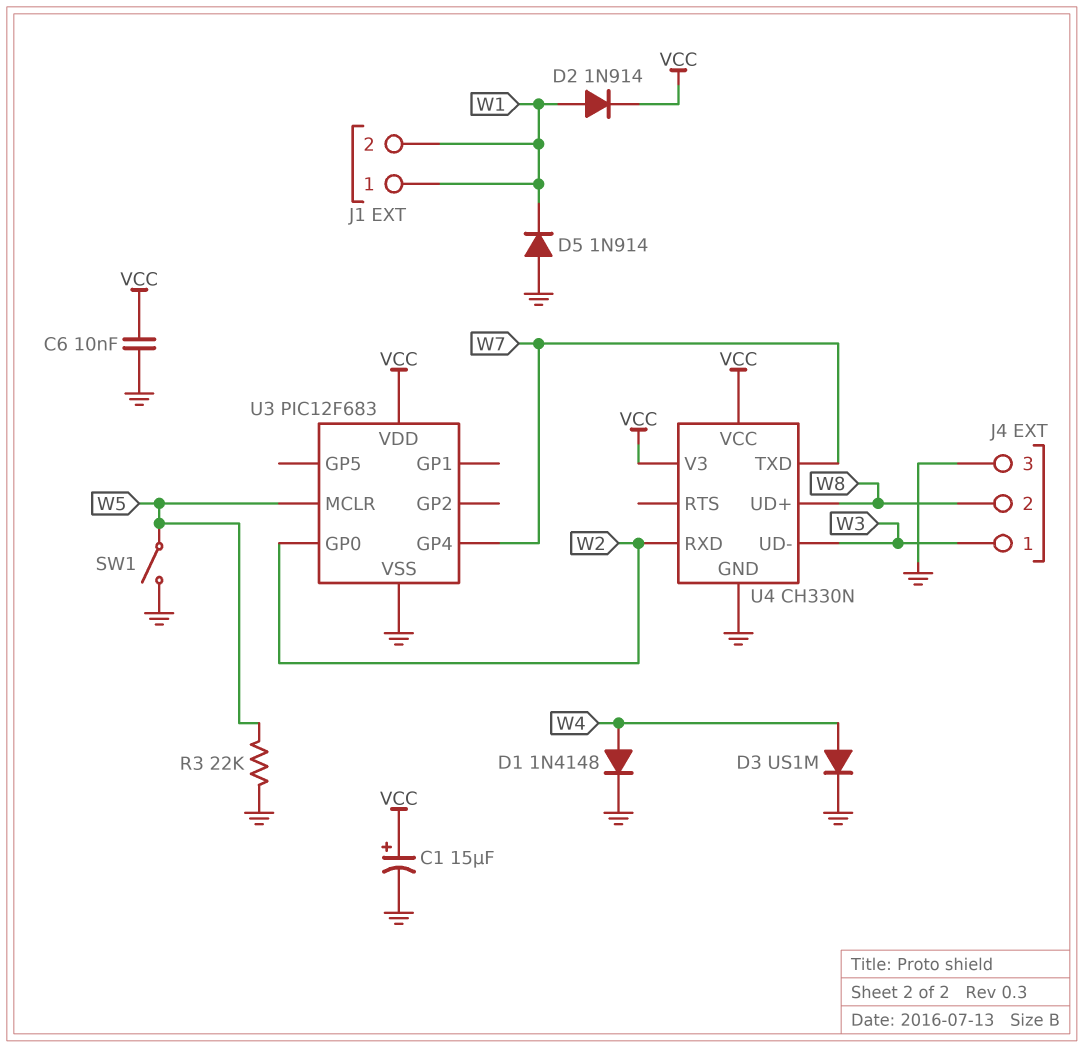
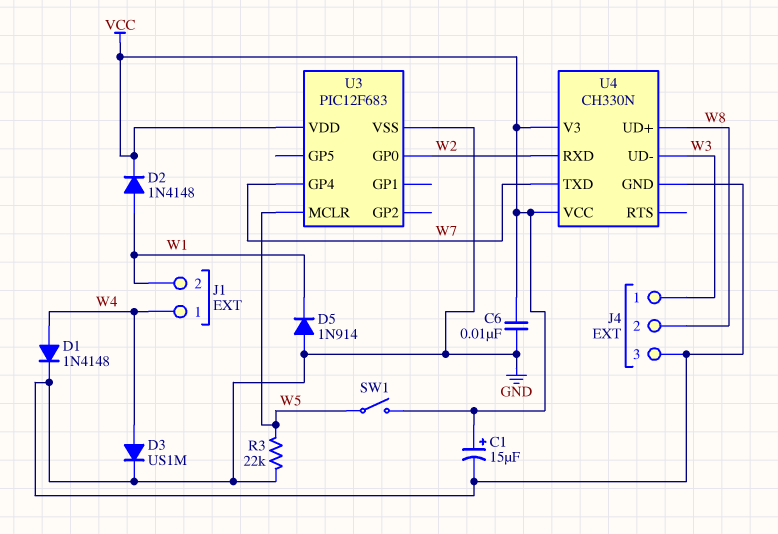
D2: diode 1N914 (A W1, K VCC) -> diode 1N4148 (A W1, K VCC)
J1 pin 1: W1 -> W4
SW1: switch (GND, W5) -> switch (VCC, W5)

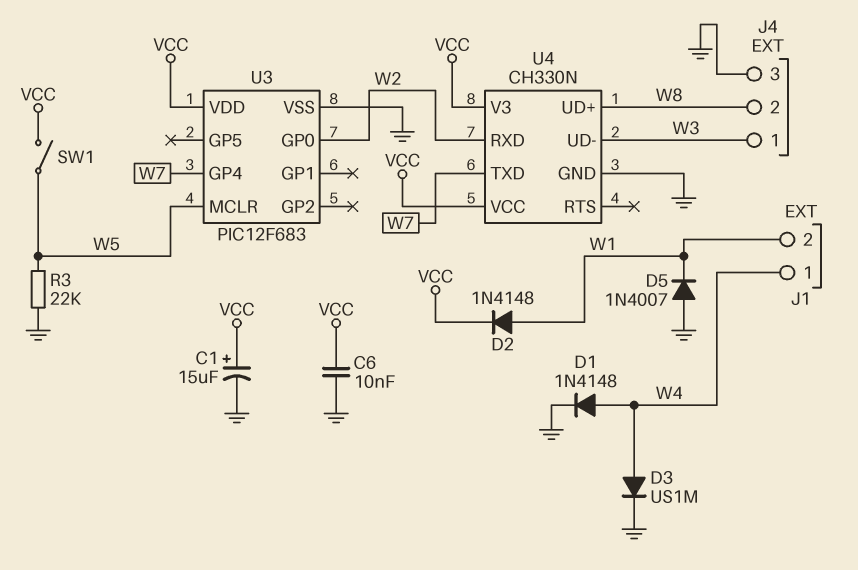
D5: diode 1N914 (A GND, K W1) -> diode 1N4007 (A GND, K W1)

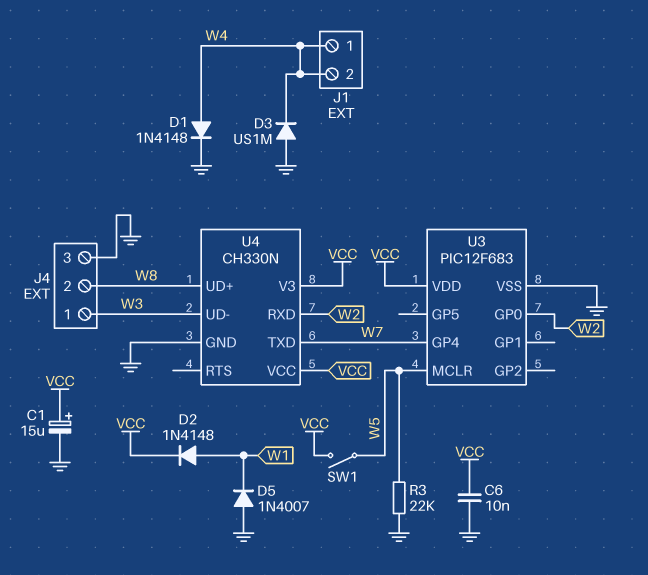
D3: diode US1M (A W4, K GND) -> diode US1M (A GND, K W4)
J1 pin 2: W1 -> W4

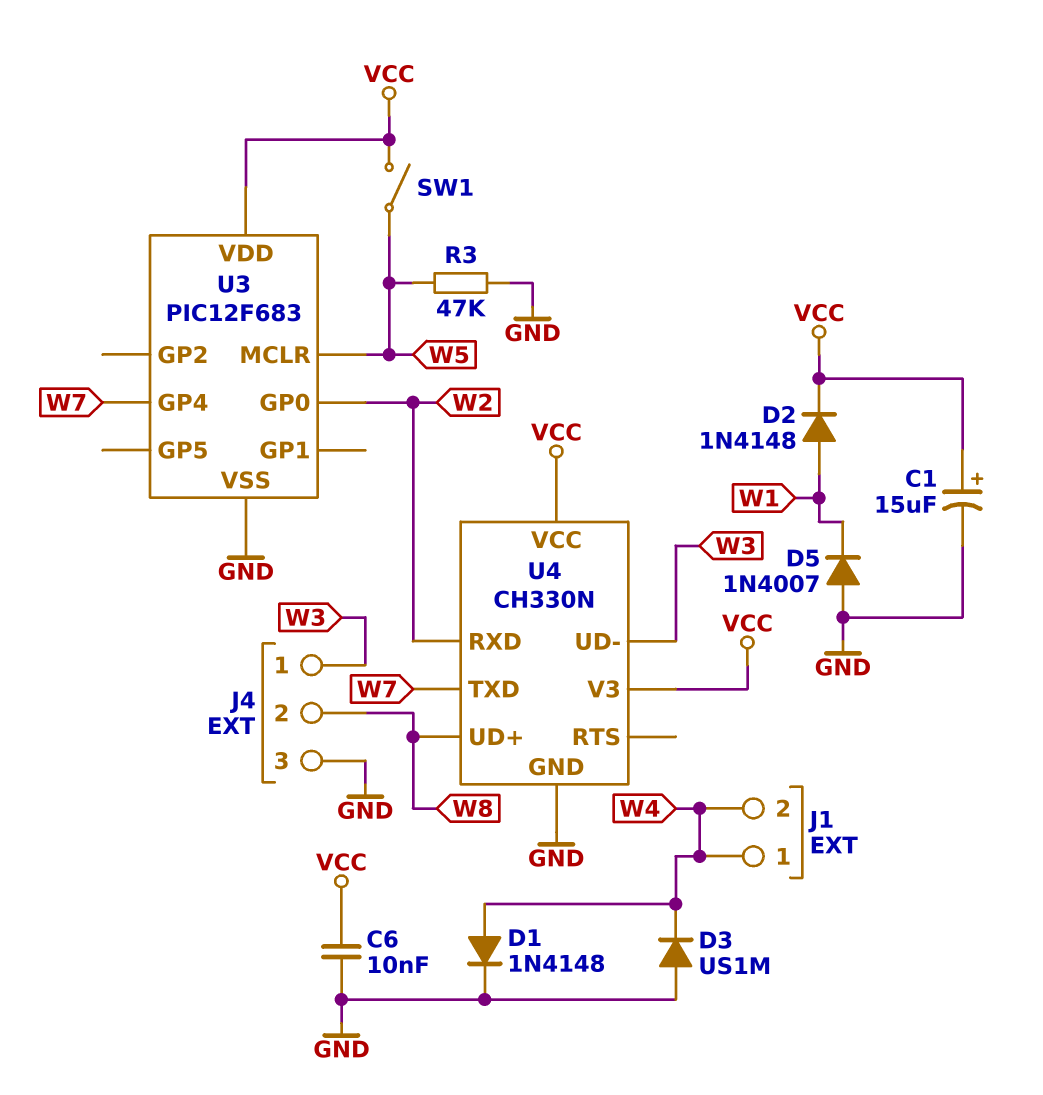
R3: 22k (GND, W5) -> 47k (GND, W5)

